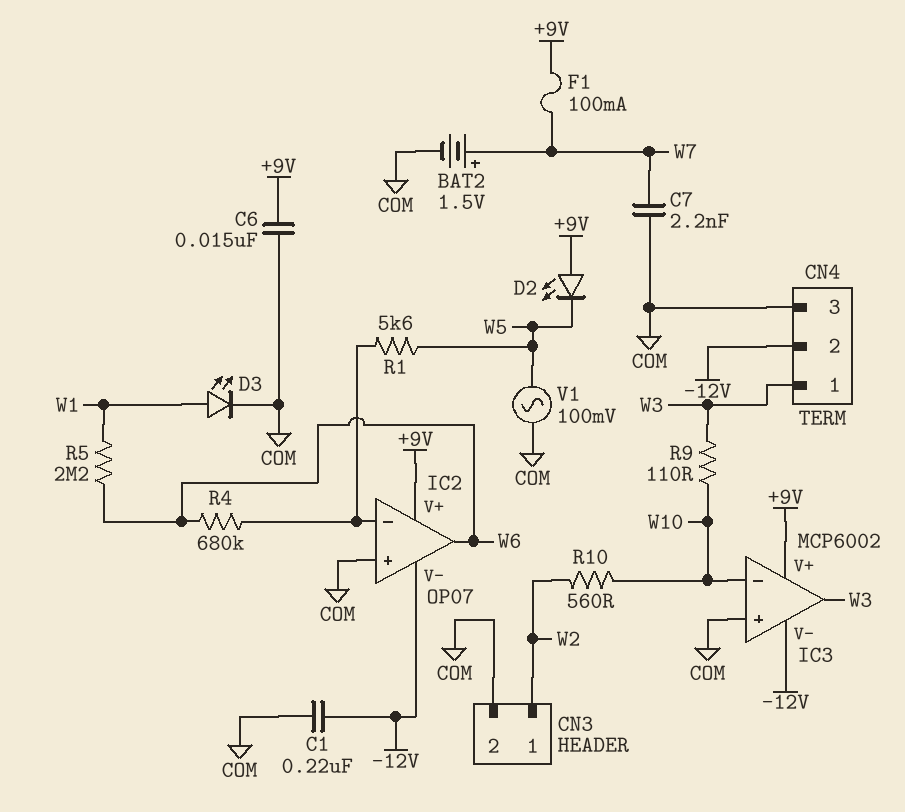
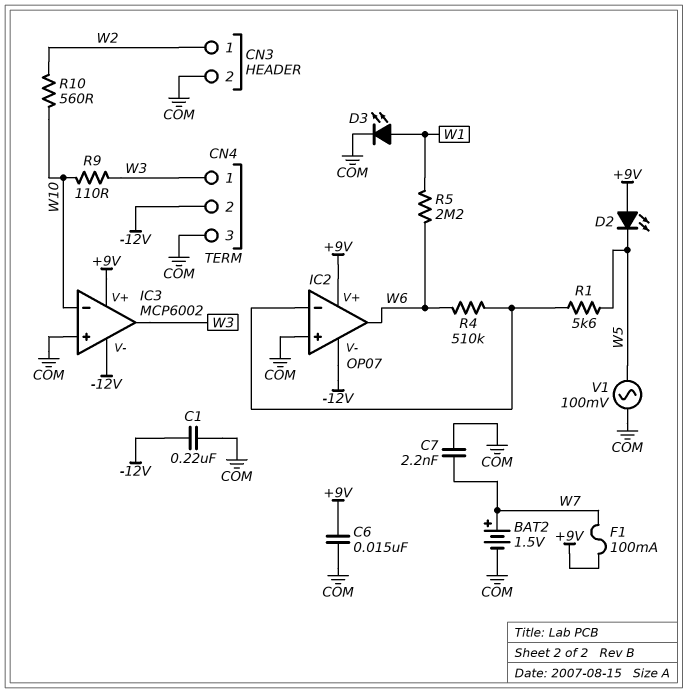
R4: 680k (IC2/in-, W6) -> 510k (IC2/in-, W6)

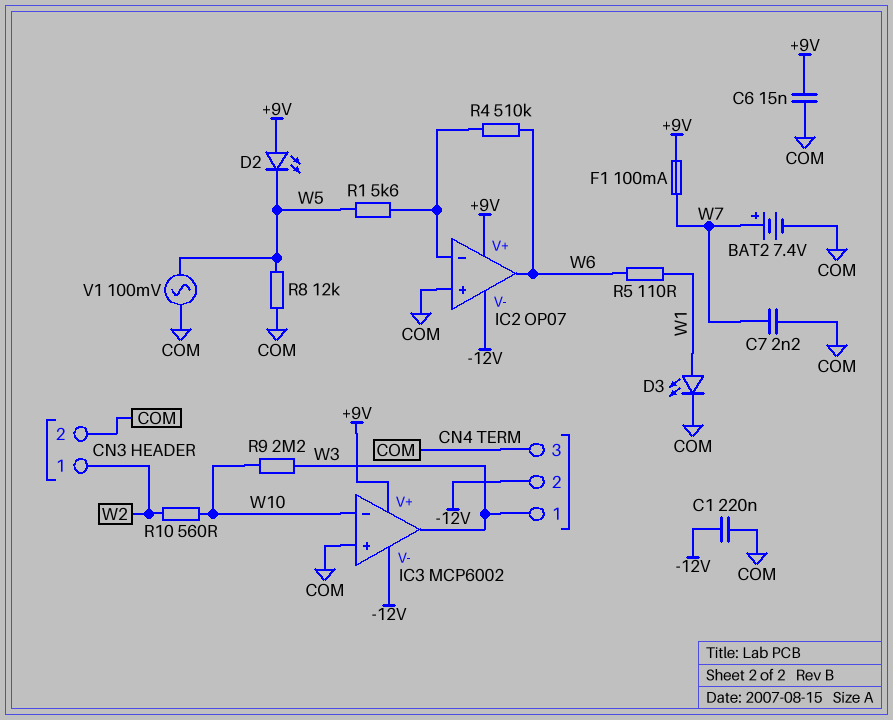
BAT2: 1.5V (plus W7, minus COM) -> 7.4V (plus W7, minus COM)
R5: 2.2M (W1, W6) -> 110 (W1, W6)
R8: none -> 12k (COM, W5)
R9: 110 (W3, W10) -> 2.2M (W3, W10)

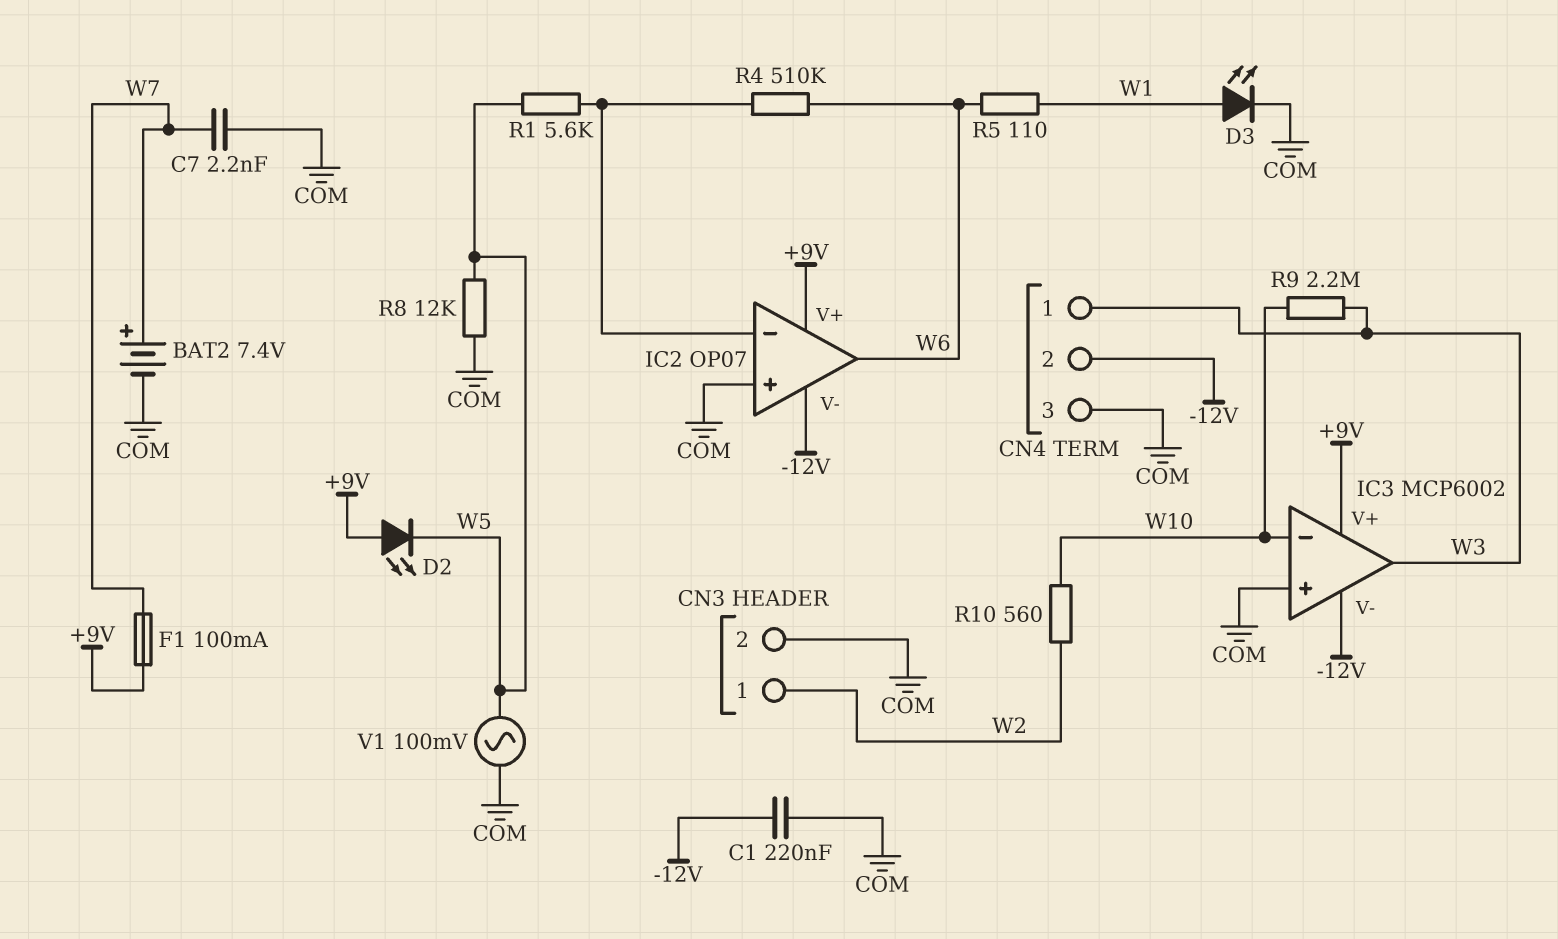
C6: 15nF (+9V, COM) -> none

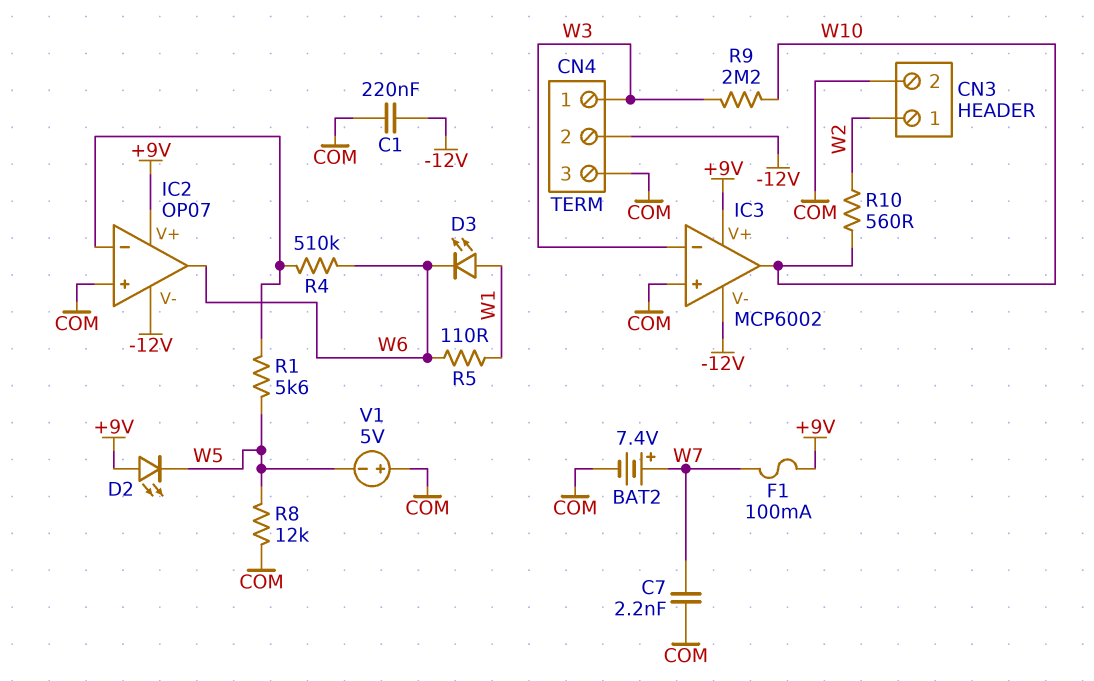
D3: LED (A W1, K COM) -> LED (A W1, K W6)
IC3 pin in-: W10 -> W3
IC3 pin out: W3 -> W10
V1: AC 100mV (COM, W5) -> 5V (plus COM, minus W5)

